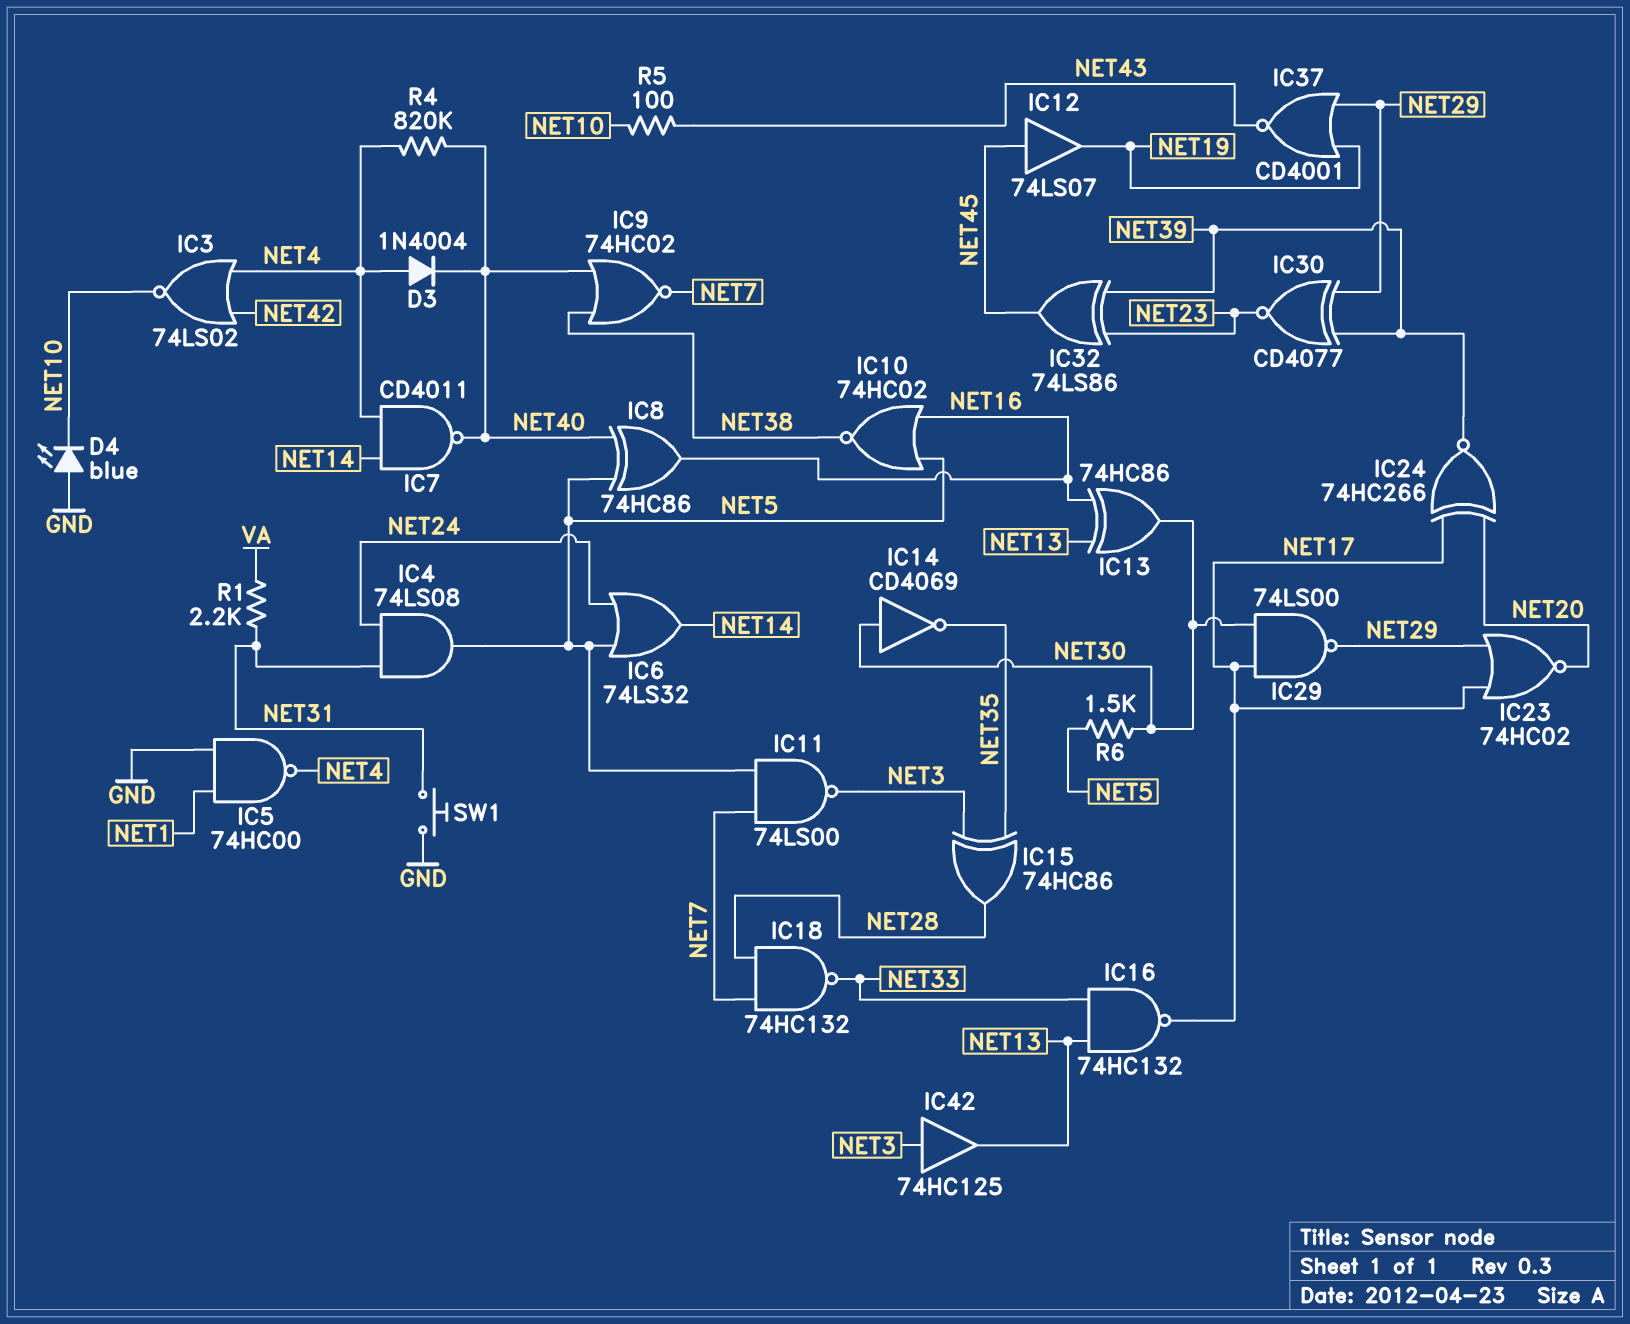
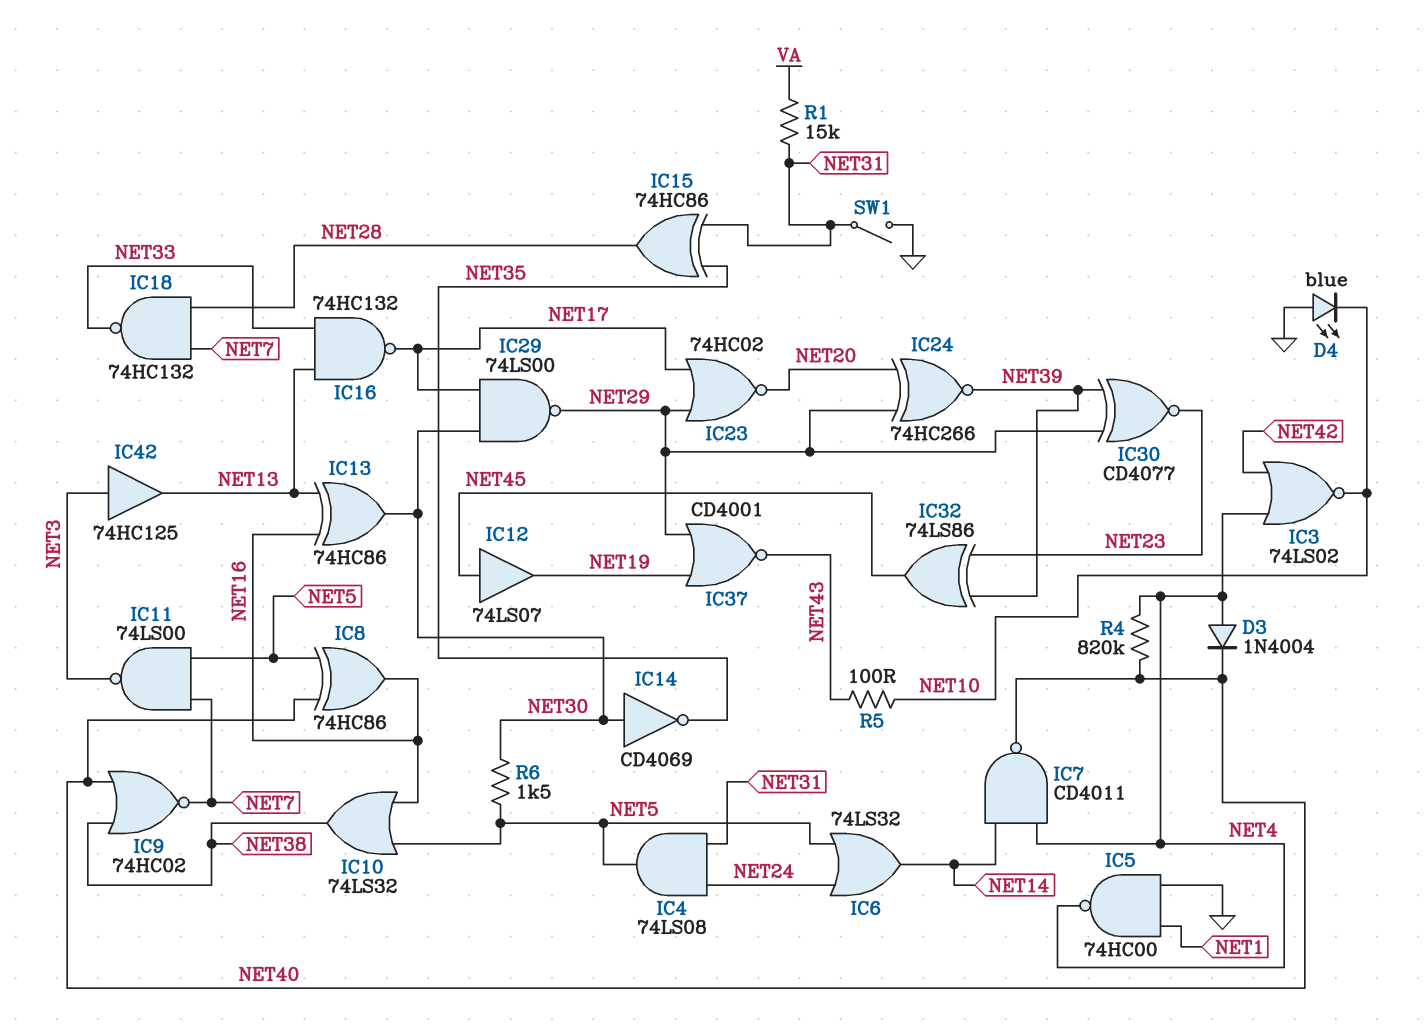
IC10: NOR 74HC02 (in NET5, in NET16, out NET38) -> OR 74LS32 (in NET5, in NET16, out NET38)
IC15: XOR 74HC86 (in NET3, in NET35, out NET28) -> XOR 74HC86 (in NET31, in NET35, out NET28)
IC24: XNOR 74HC266 (in NET17, in NET20, out NET39) -> XNOR 74HC266 (in NET20, in NET29, out NET39)
R1: 2.2k (NET31, VA) -> 15k (NET31, VA)
SW1: button (GND, NET31) -> switch (GND, NET31)

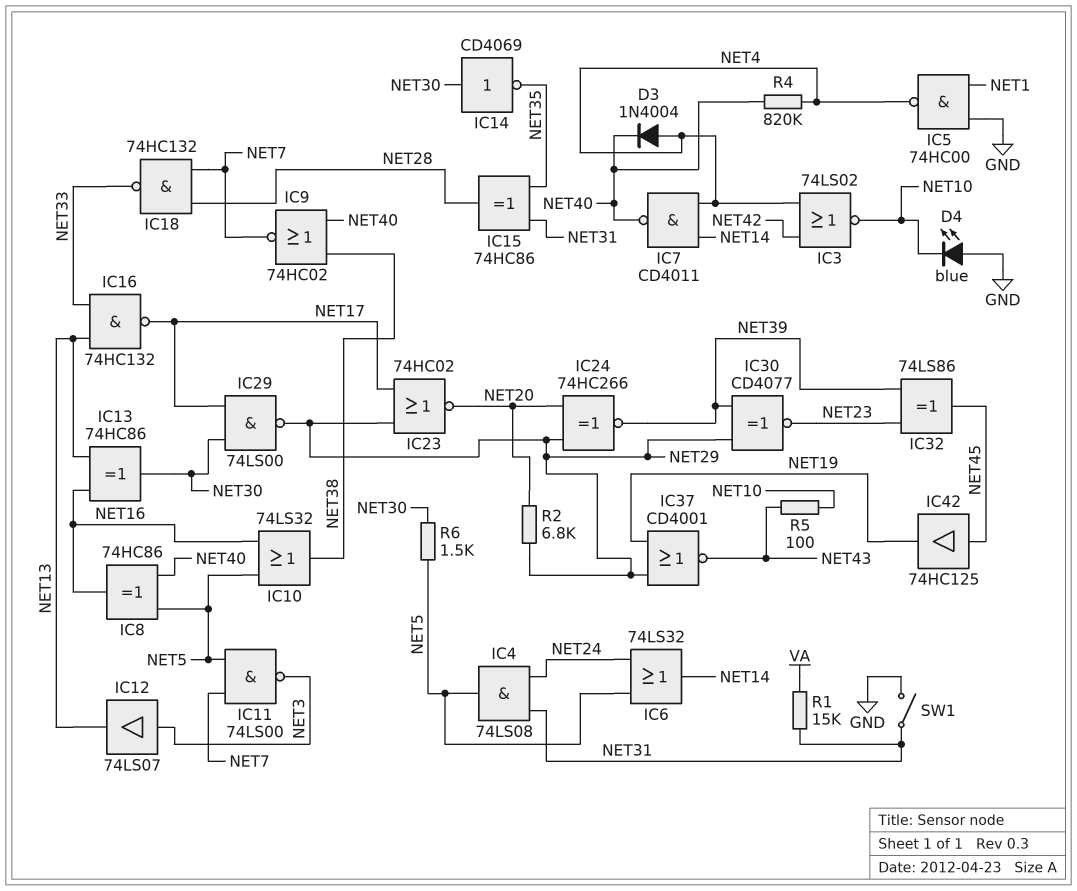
IC12: buffer 74LS07 (in NET45, out NET19) -> buffer 74LS07 (in NET3, out NET13)
IC42: buffer 74HC125 (in NET3, out NET13) -> buffer 74HC125 (in NET45, out NET19)
R2: none -> 6.8k (NET20, NET29)

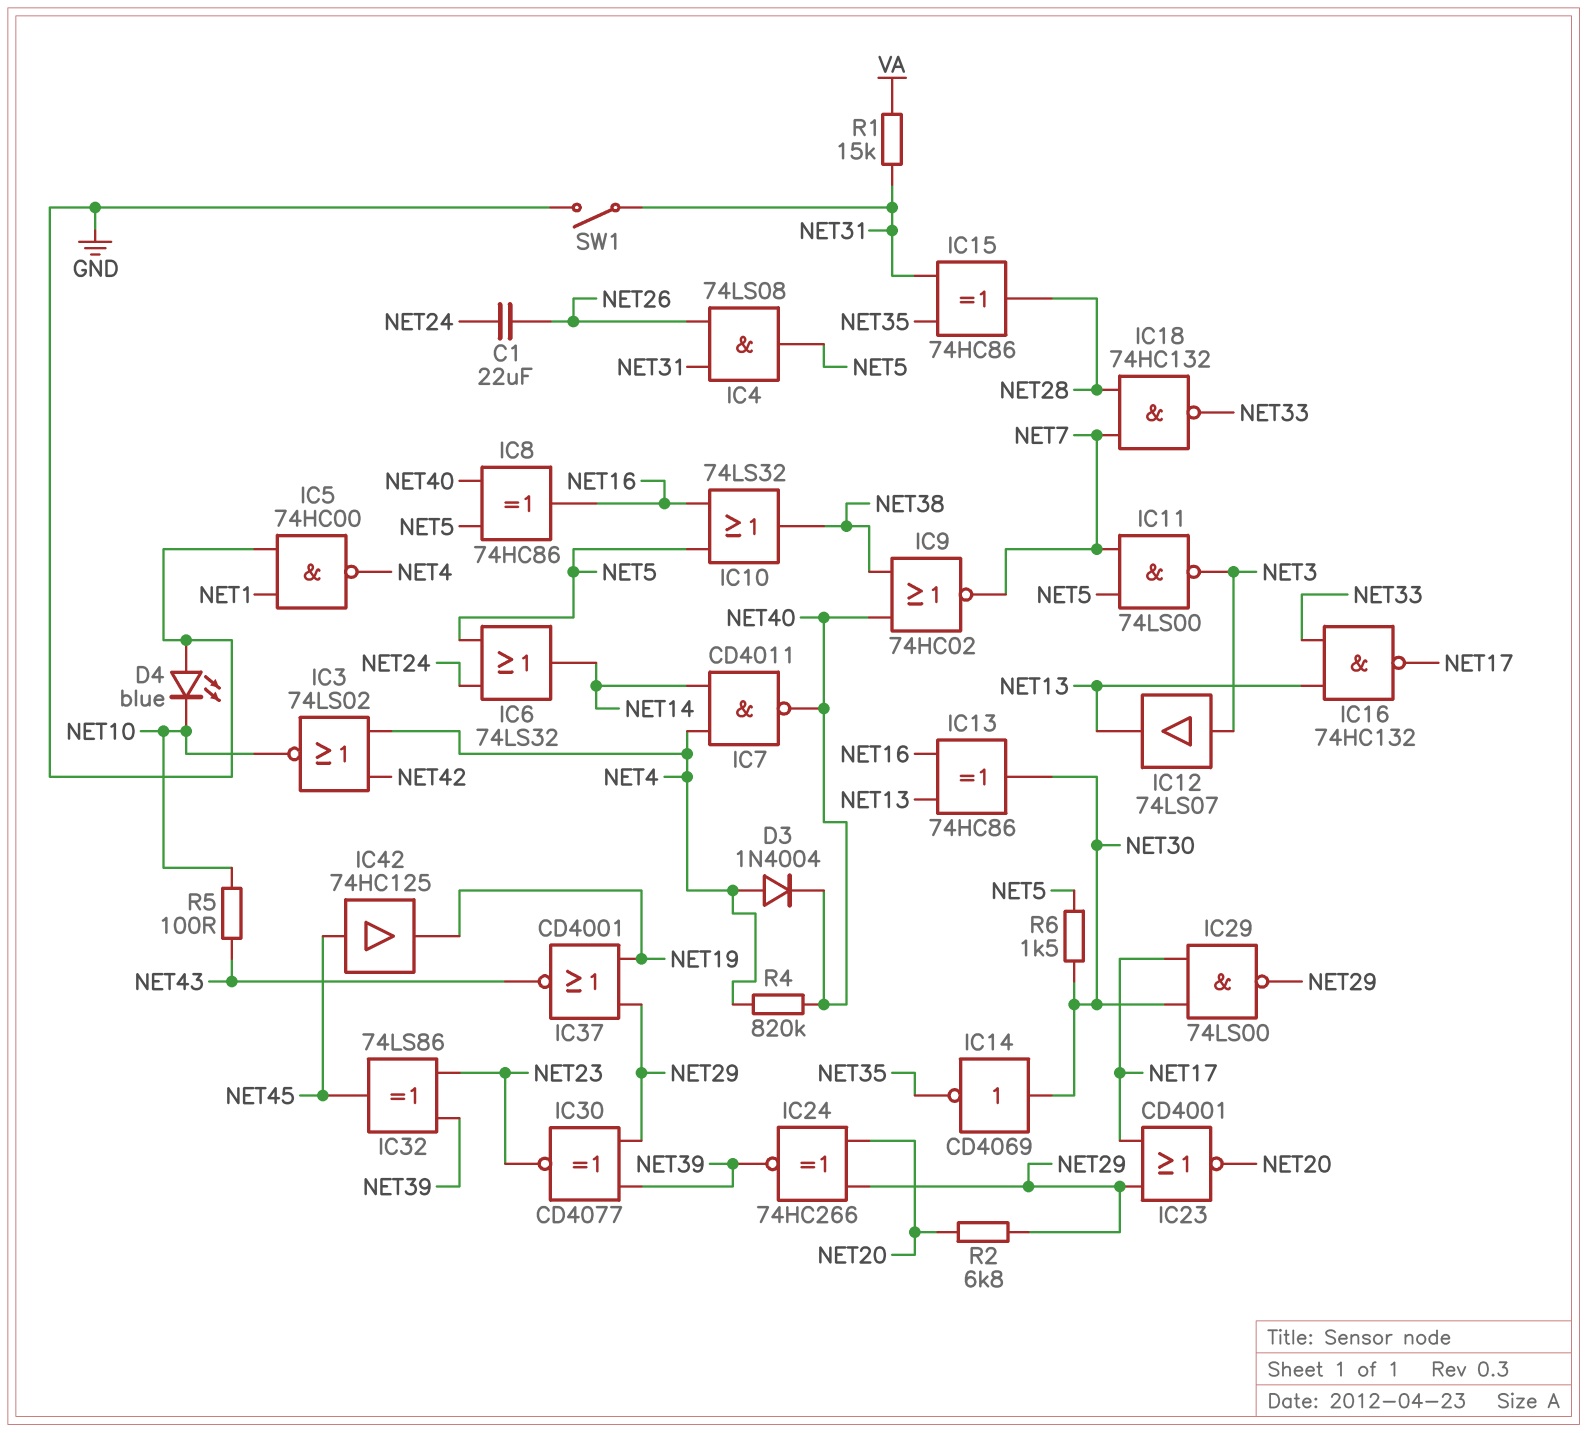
C1: none -> 22uF (NET24, NET26)
IC4: AND 74LS08 (in NET24, in NET31, out NET5) -> AND 74LS08 (in NET26, in NET31, out NET5)
IC23: NOR 74HC02 (in NET17, in NET29, out NET20) -> NOR CD4001 (in NET17, in NET29, out NET20)

